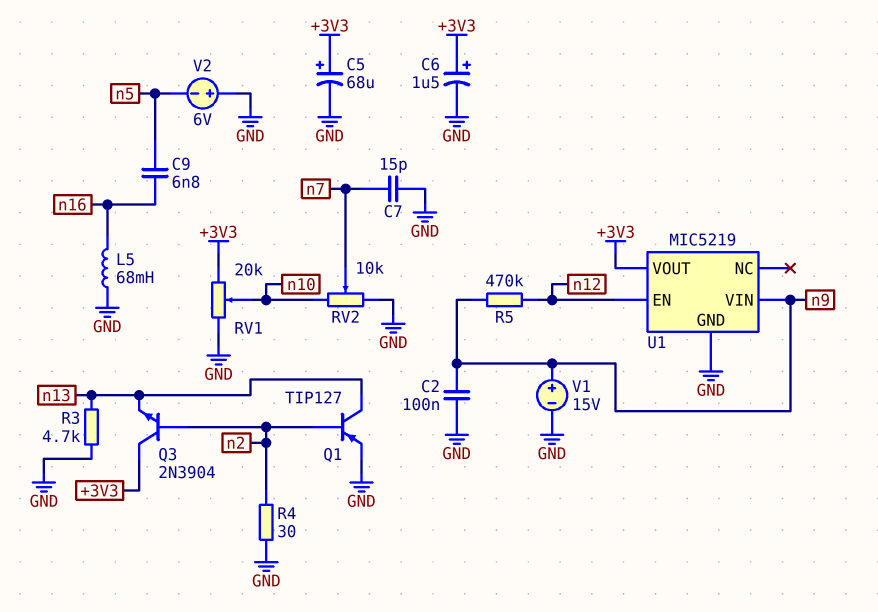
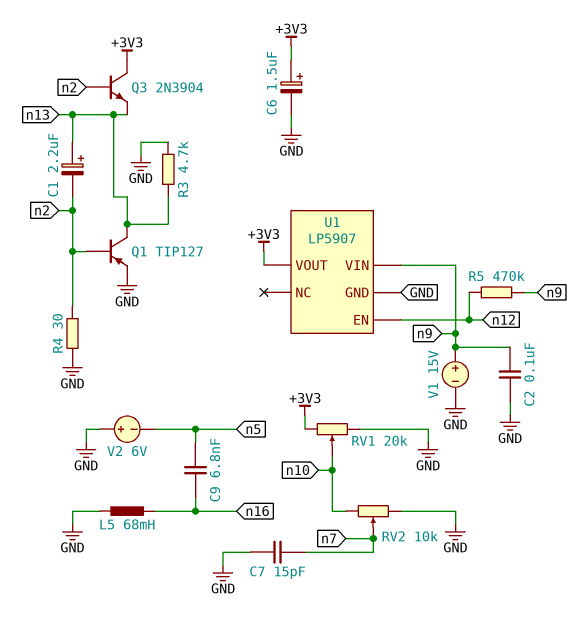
C1: none -> 2.2uF (plus n13, minus n2)
C5: 68uF (plus +3V3, minus GND) -> none
U1: MIC5219 -> LP5907

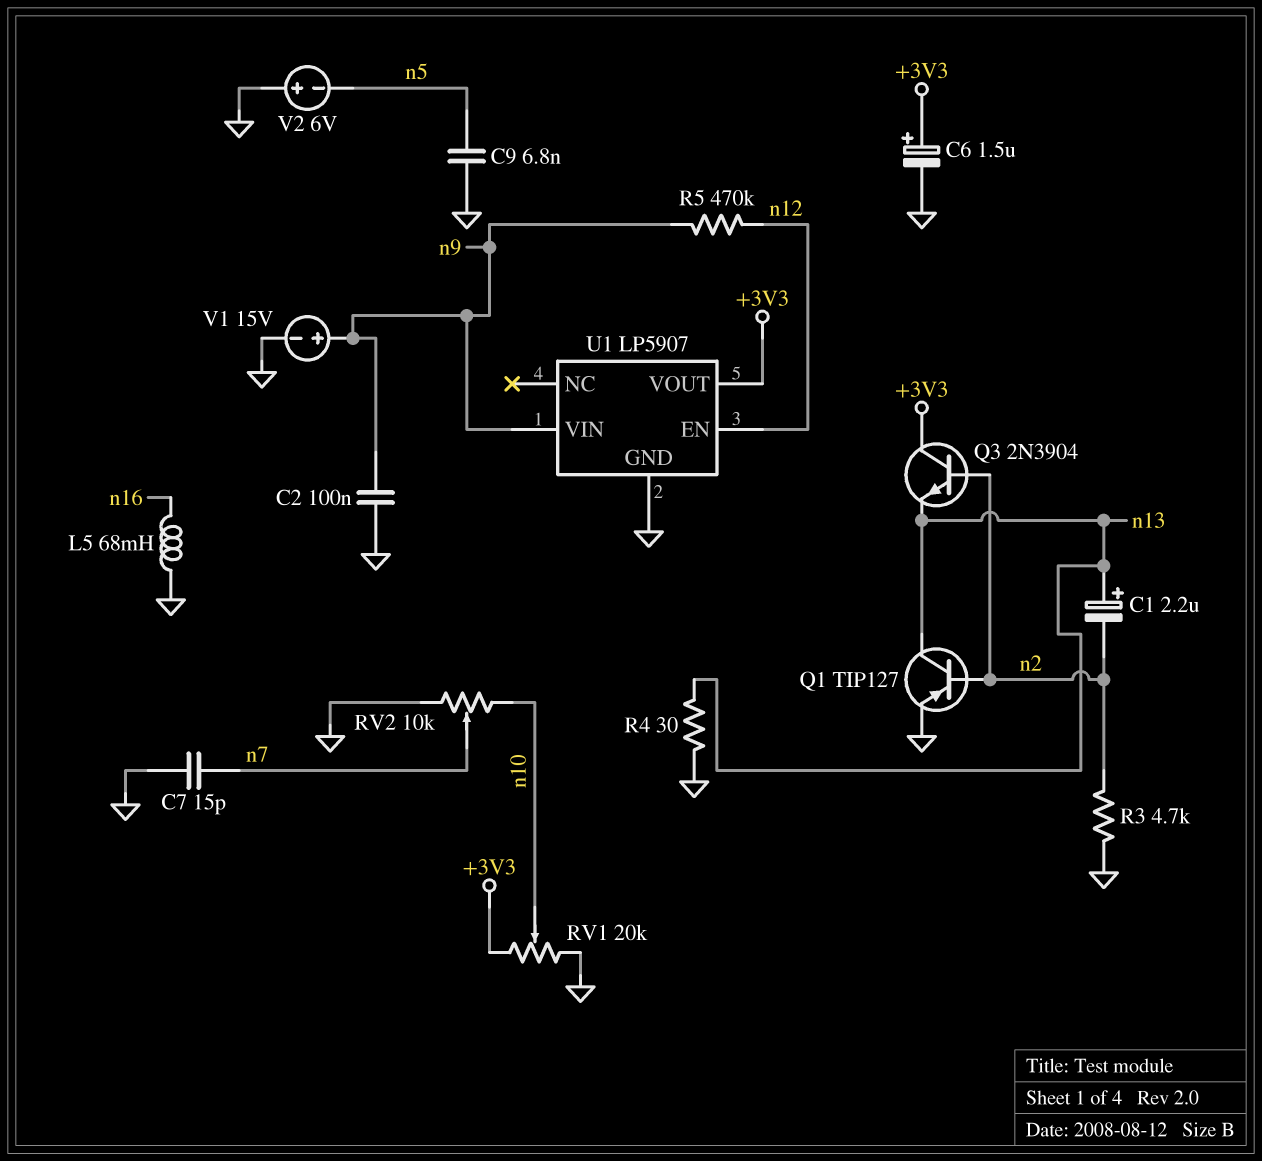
C9: 6.8nF (n5, n16) -> 6.8nF (GND, n5)
R3: 4.7k (GND, n13) -> 4.7k (GND, n2)
R4: 30 (GND, n2) -> 30 (GND, n13)

